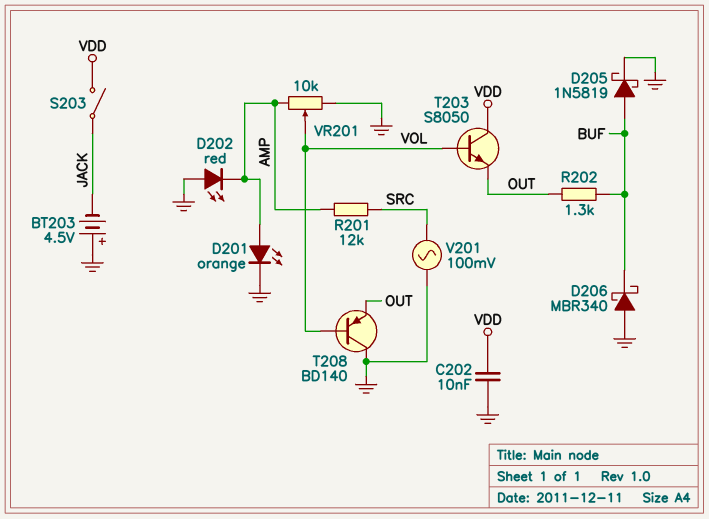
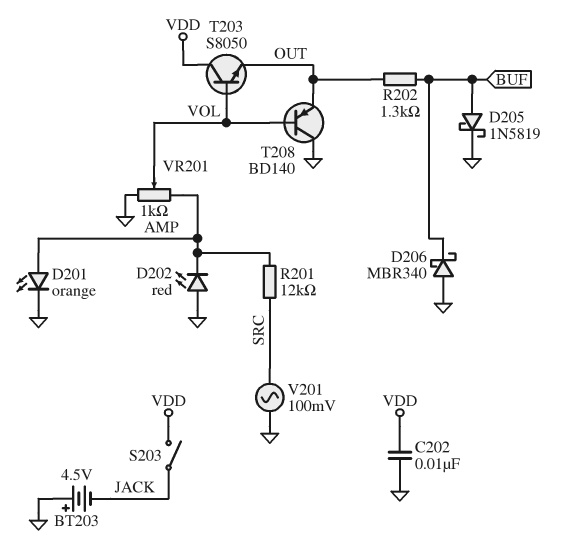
VR201: 10k (AMP, GND, wiper VOL) -> 1k (AMP, GND, wiper VOL)

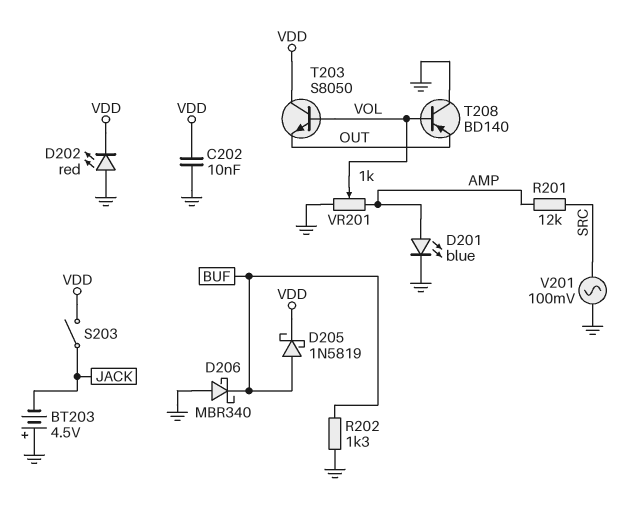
D201: LED orange (A AMP, K GND) -> LED blue (A AMP, K GND)
D202: LED red (A GND, K AMP) -> LED red (A GND, K VDD)
D205: schottky 1N5819 (A BUF, K GND) -> schottky 1N5819 (A BUF, K VDD)
R202: 1.3k (BUF, OUT) -> 1.3k (BUF, GND)

